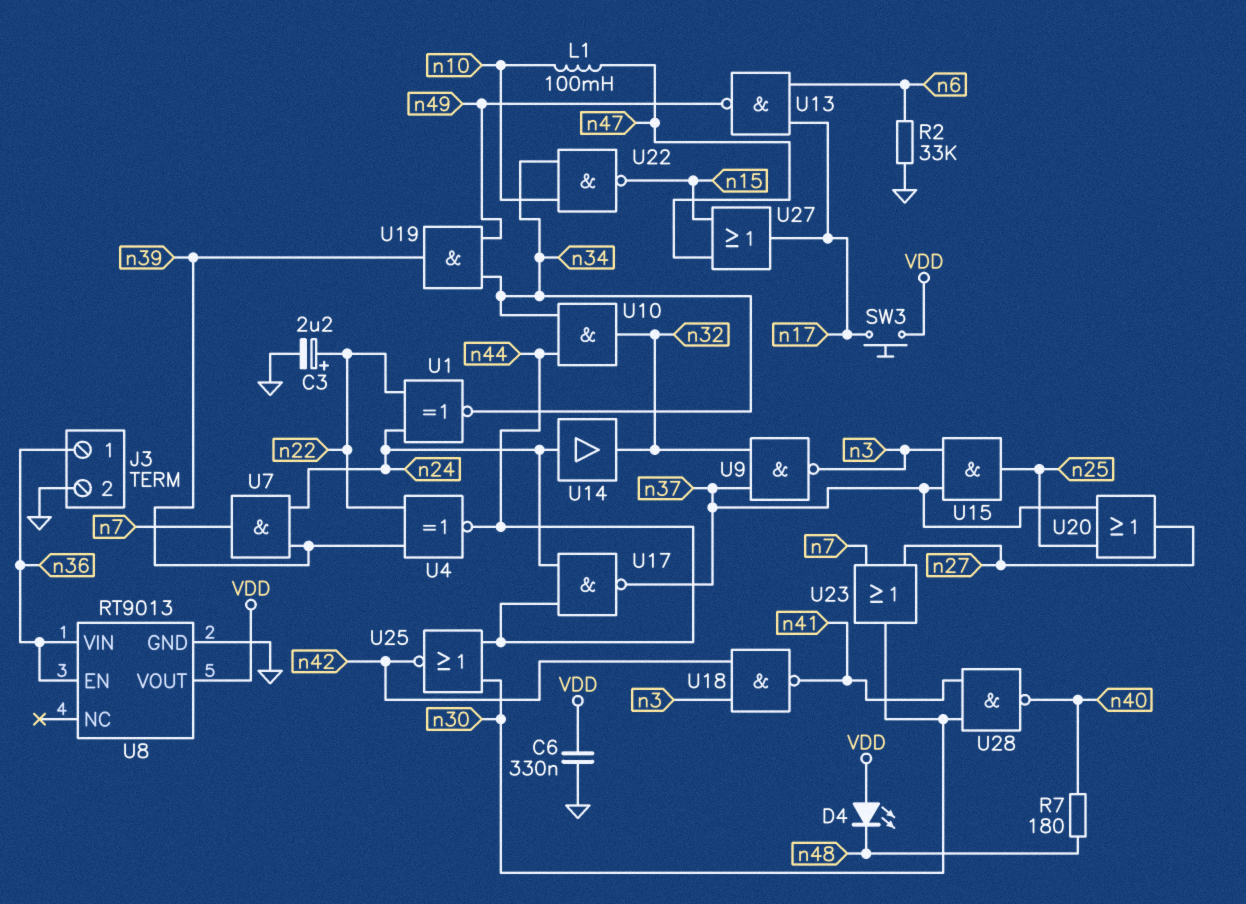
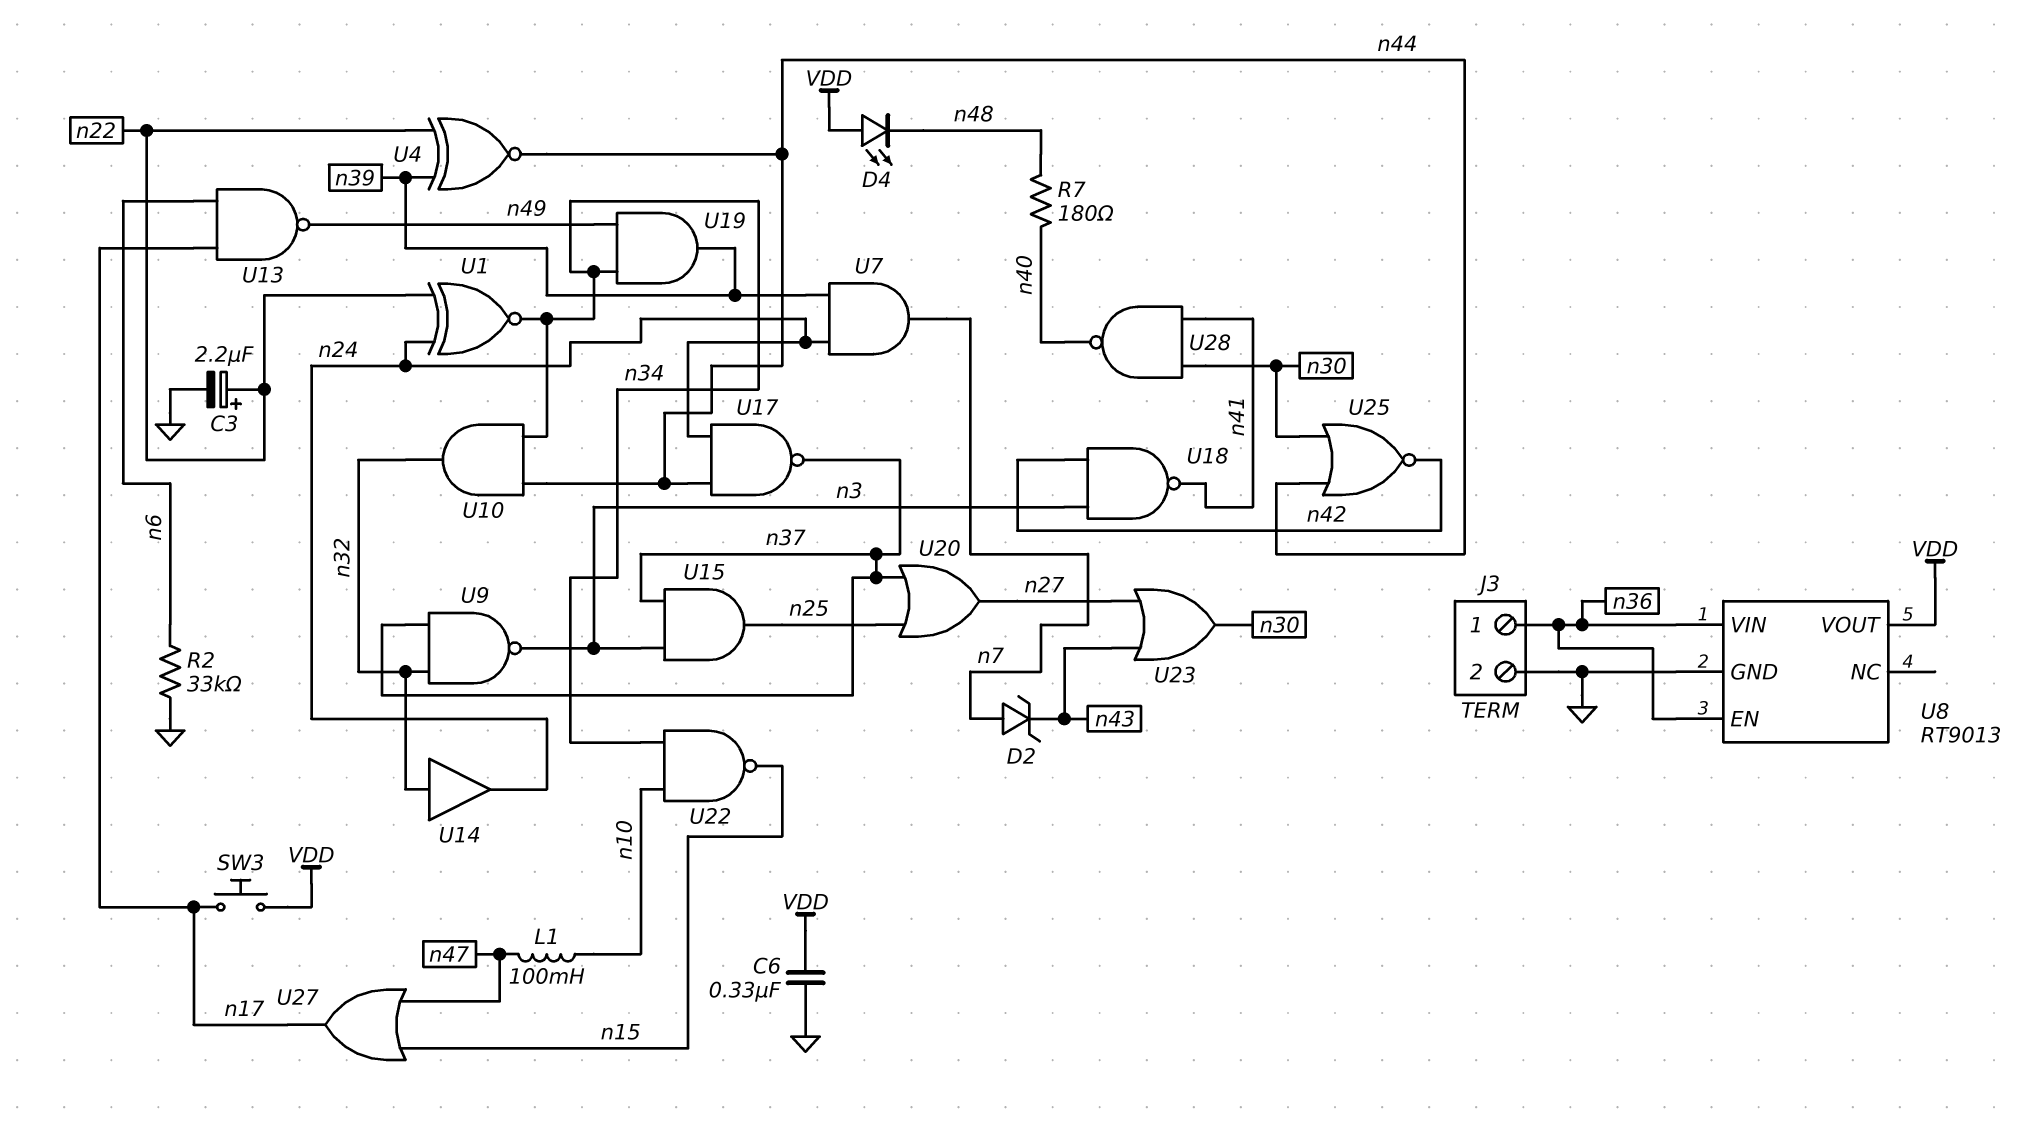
D2: none -> zener (A n7, K n43)
U14: buffer (in n24, out n32) -> buffer (in n32, out n24)
U23: OR (in n7, in n27, out n30) -> OR (in n27, in n43, out n30)

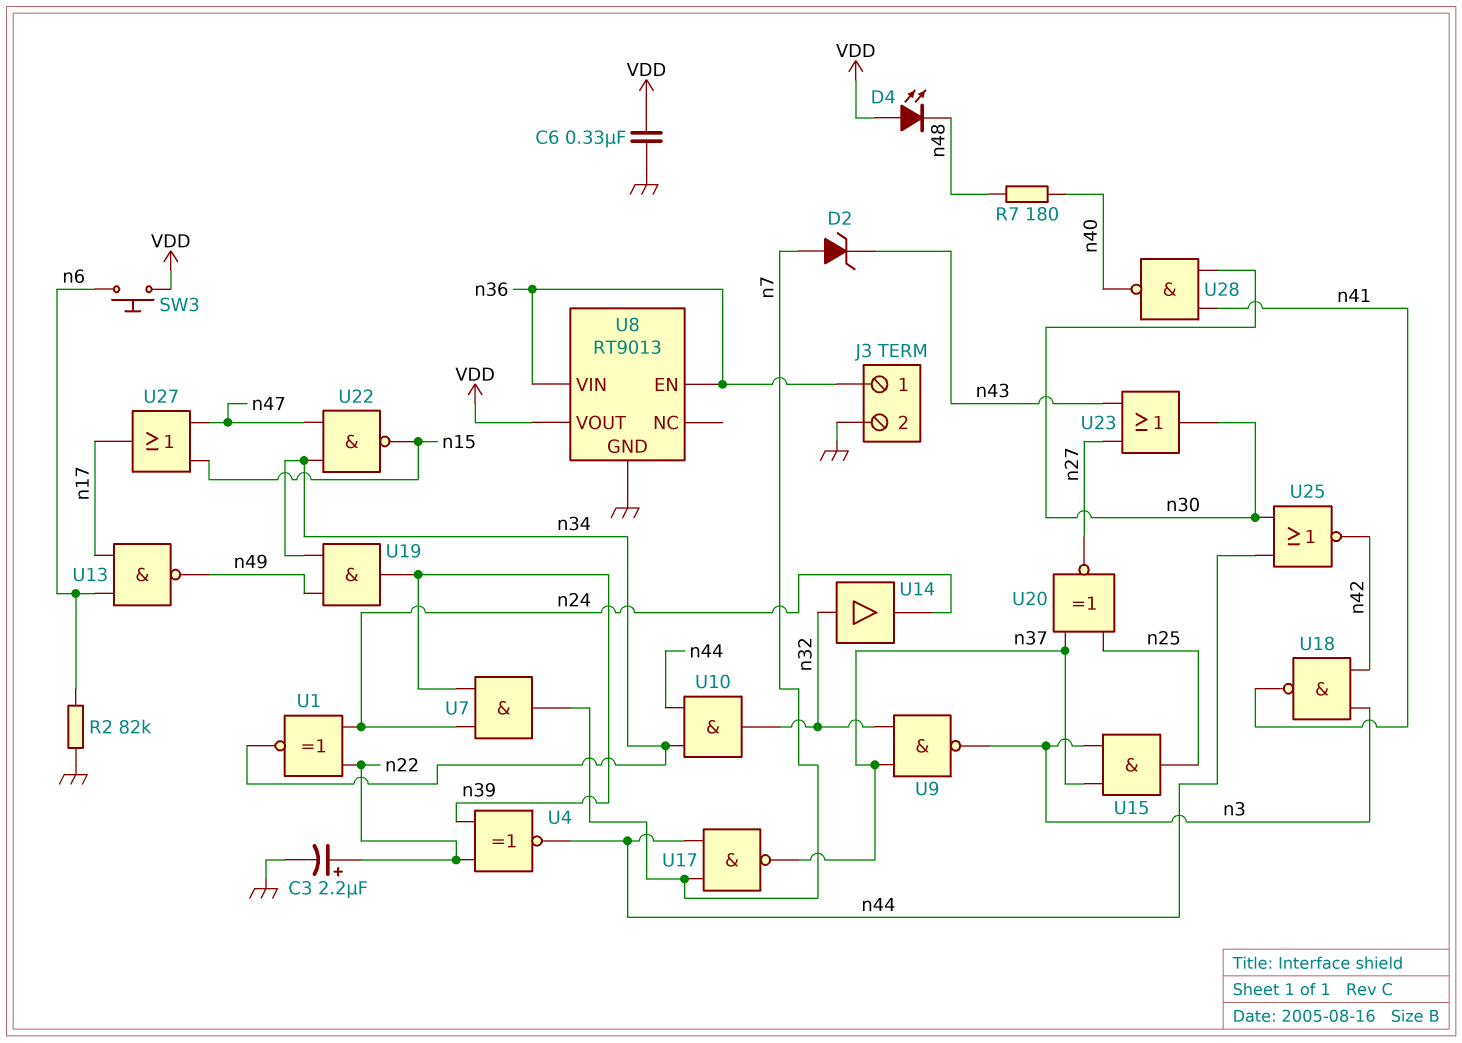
L1: 100mH (n10, n47) -> none
R2: 33k (GND, n6) -> 82k (GND, n6)
SW3: button (VDD, n17) -> button (VDD, n6)
U17: NAND (in n24, in n44, out n37) -> NAND (in n7, in n44, out n37)
U20: OR (in n25, in n37, out n27) -> XNOR (in n25, in n37, out n27)
U22: NAND (in n10, in n34, out n15) -> NAND (in n34, in n47, out n15)

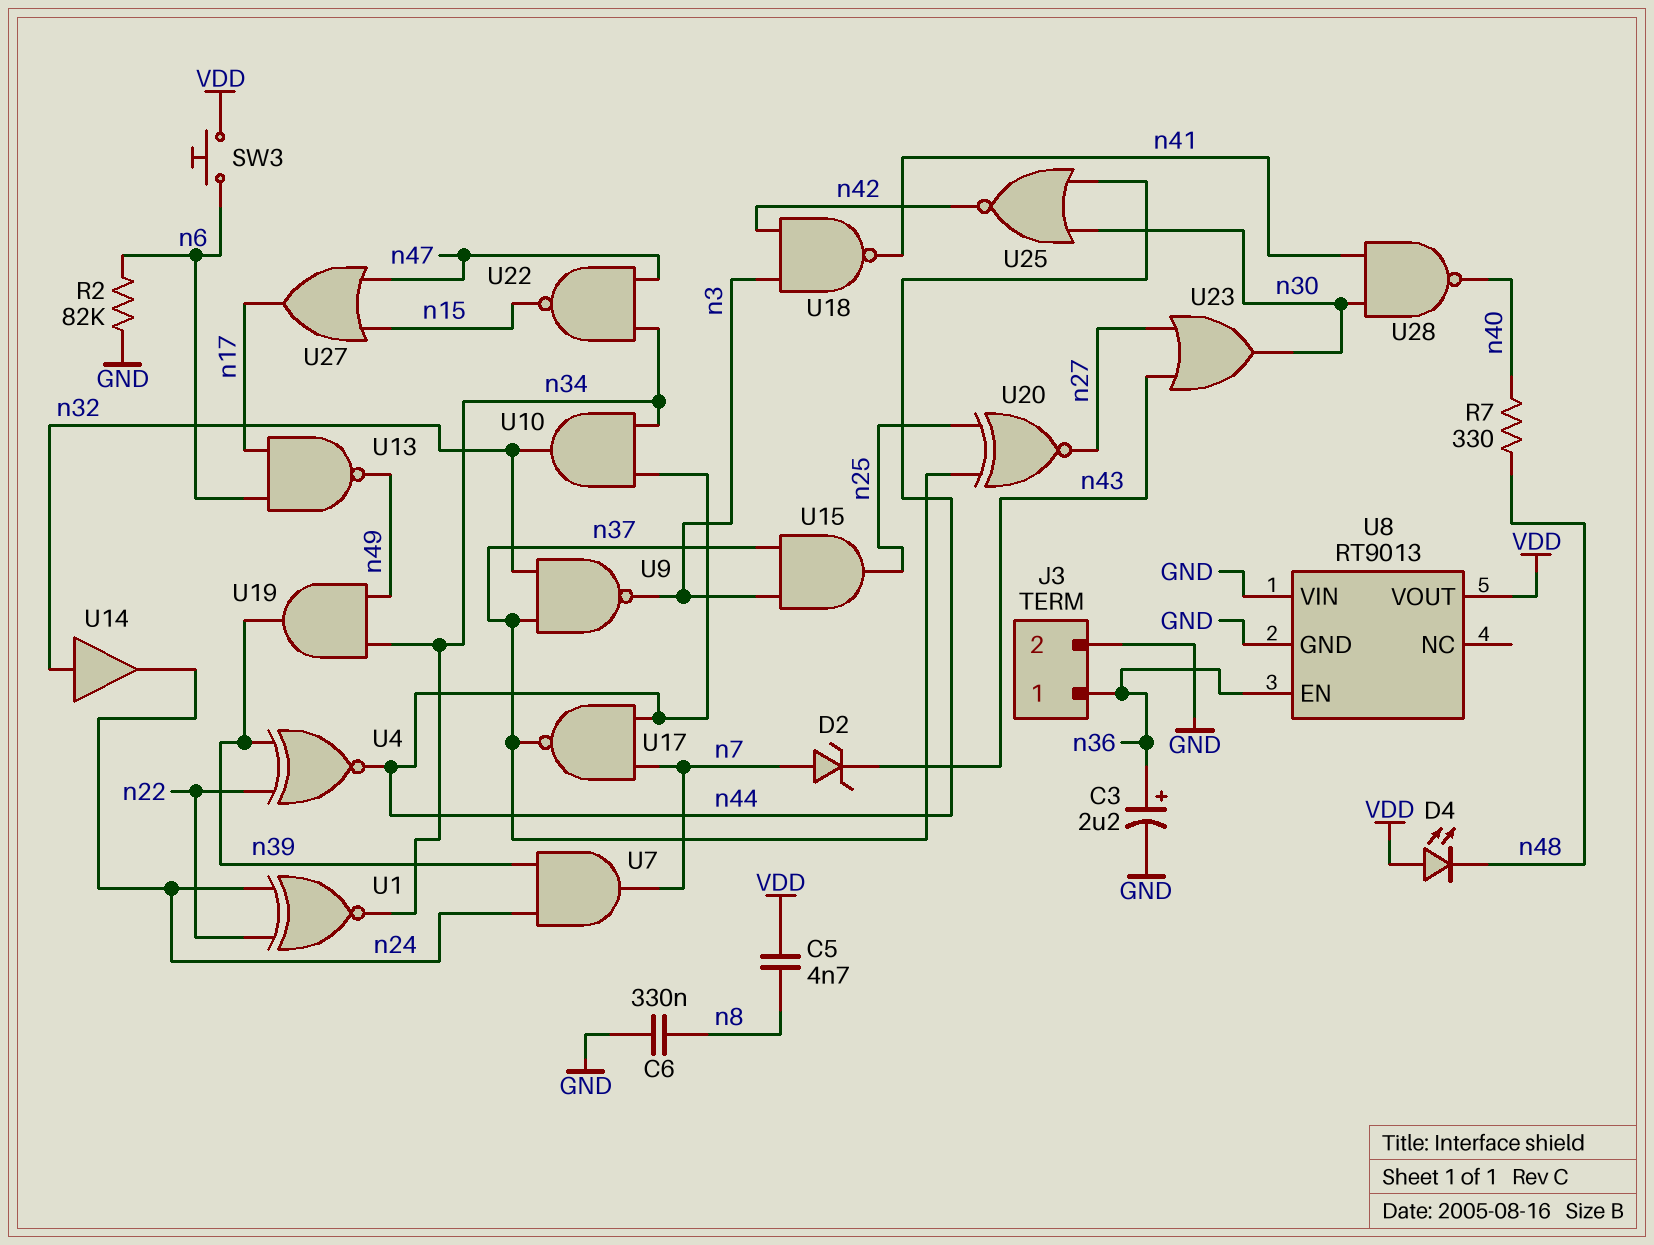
C3: 2.2uF (plus n22, minus GND) -> 2.2uF (plus n36, minus GND)
C5: none -> 4.7nF (VDD, n8)
C6: 330nF (GND, VDD) -> 330nF (GND, n8)
R7: 180 (n40, n48) -> 330 (n40, n48)
U8 pin VIN: n36 -> GND

